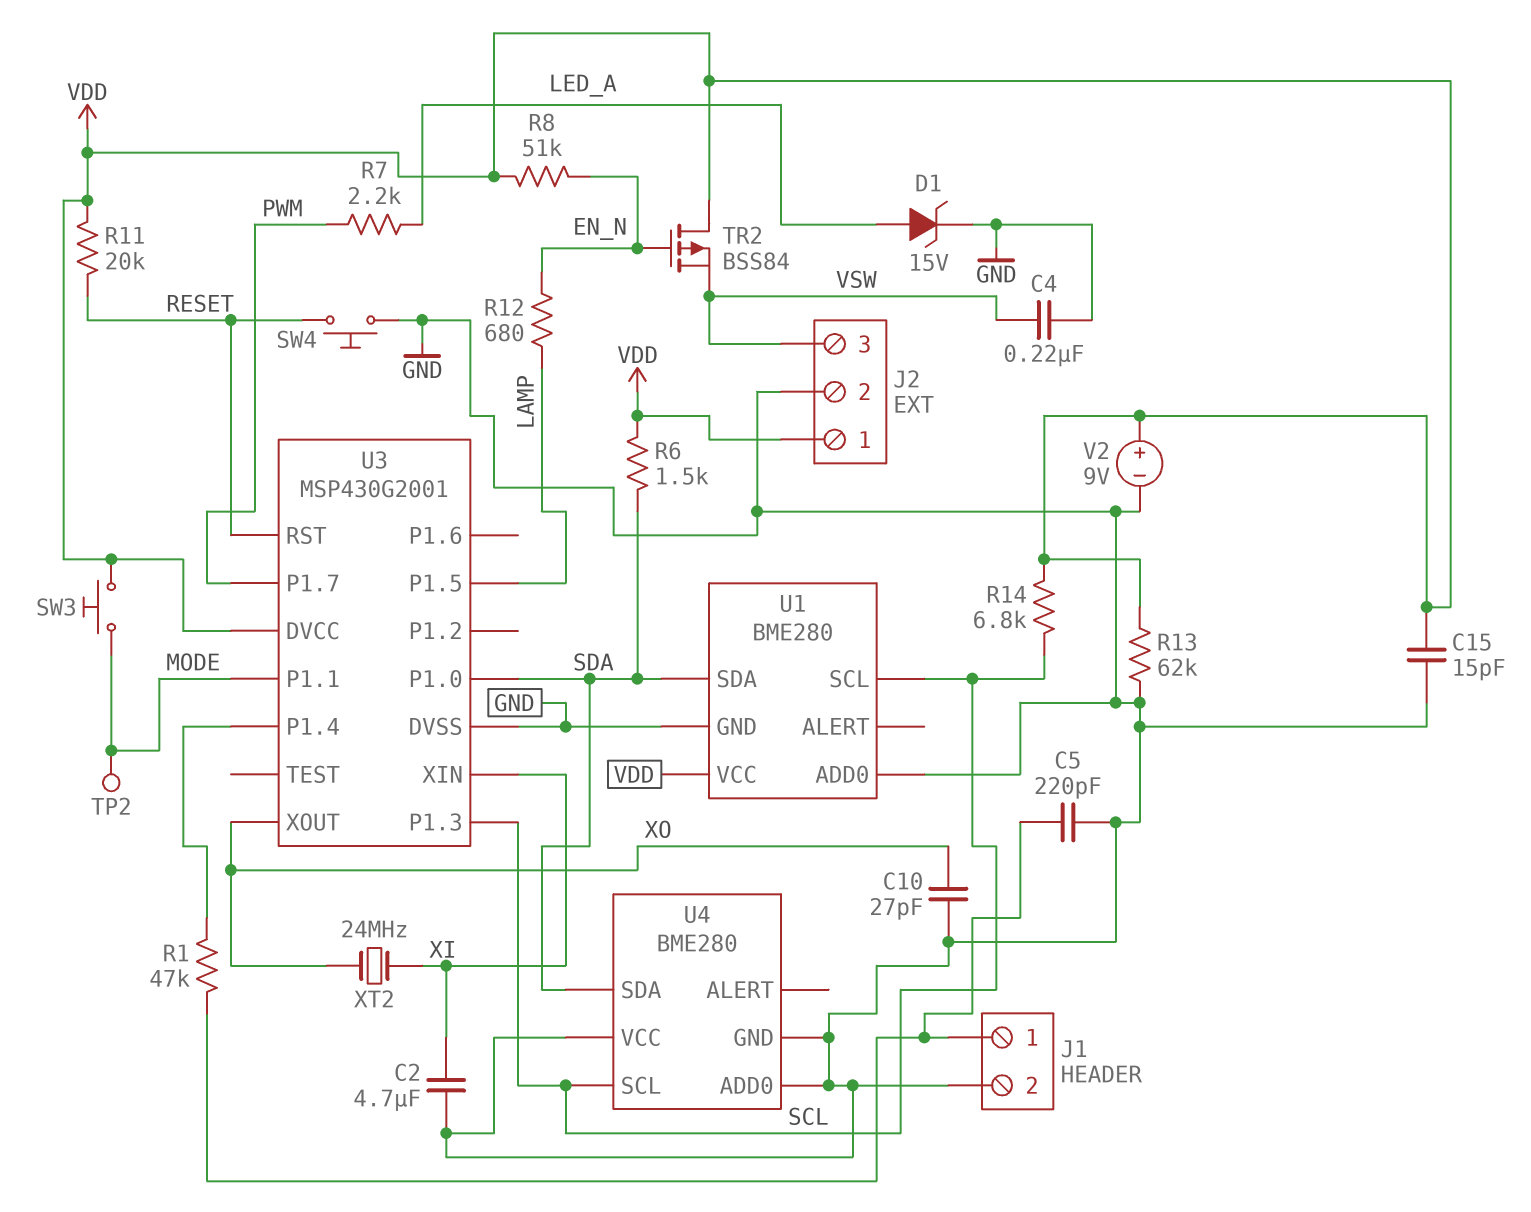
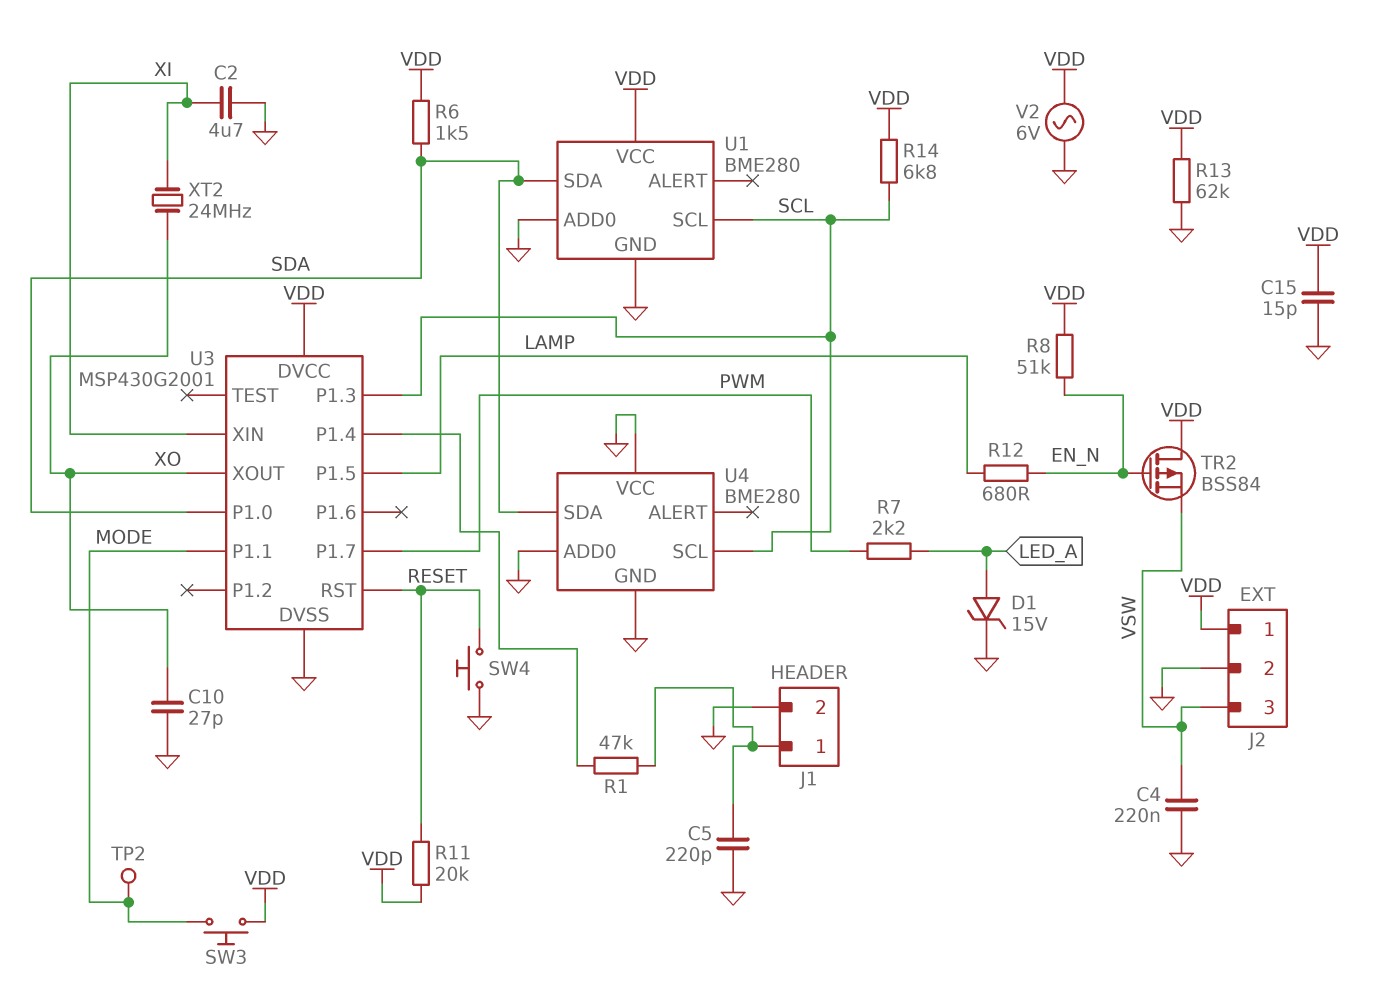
V2: 9V (plus VDD, minus GND) -> AC 6V (GND, VDD)

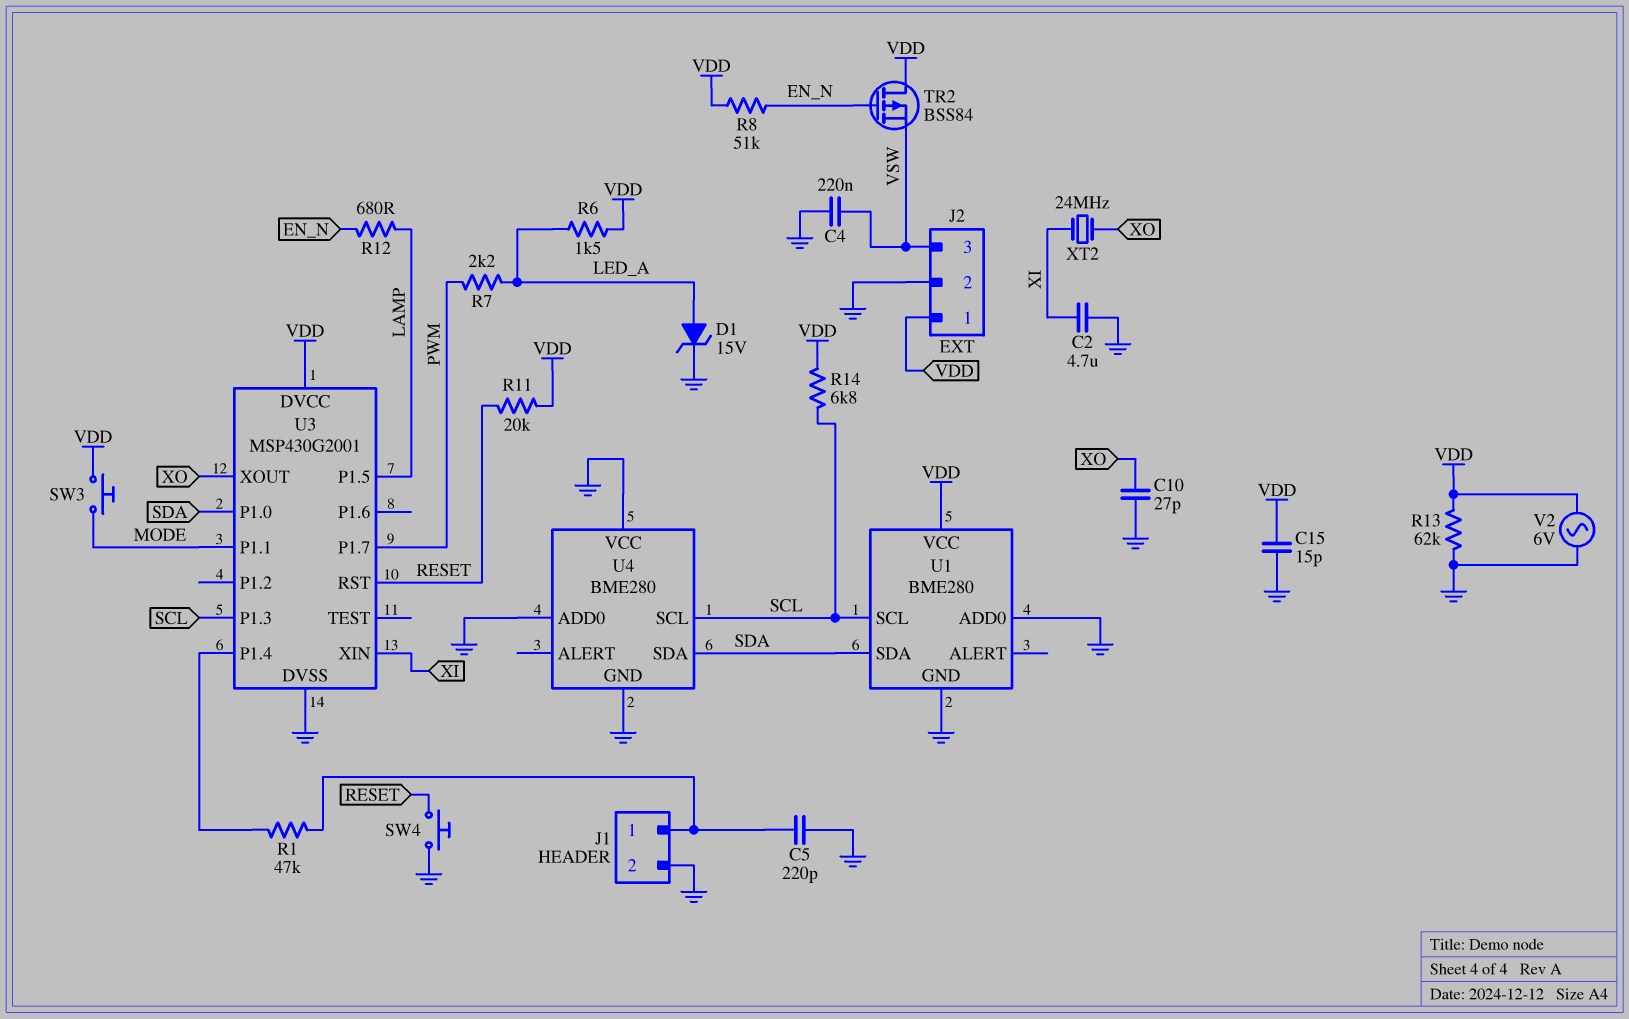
R6: 1.5k (SDA, VDD) -> 1.5k (LED_A, VDD)
TP2: test point (MODE) -> none

